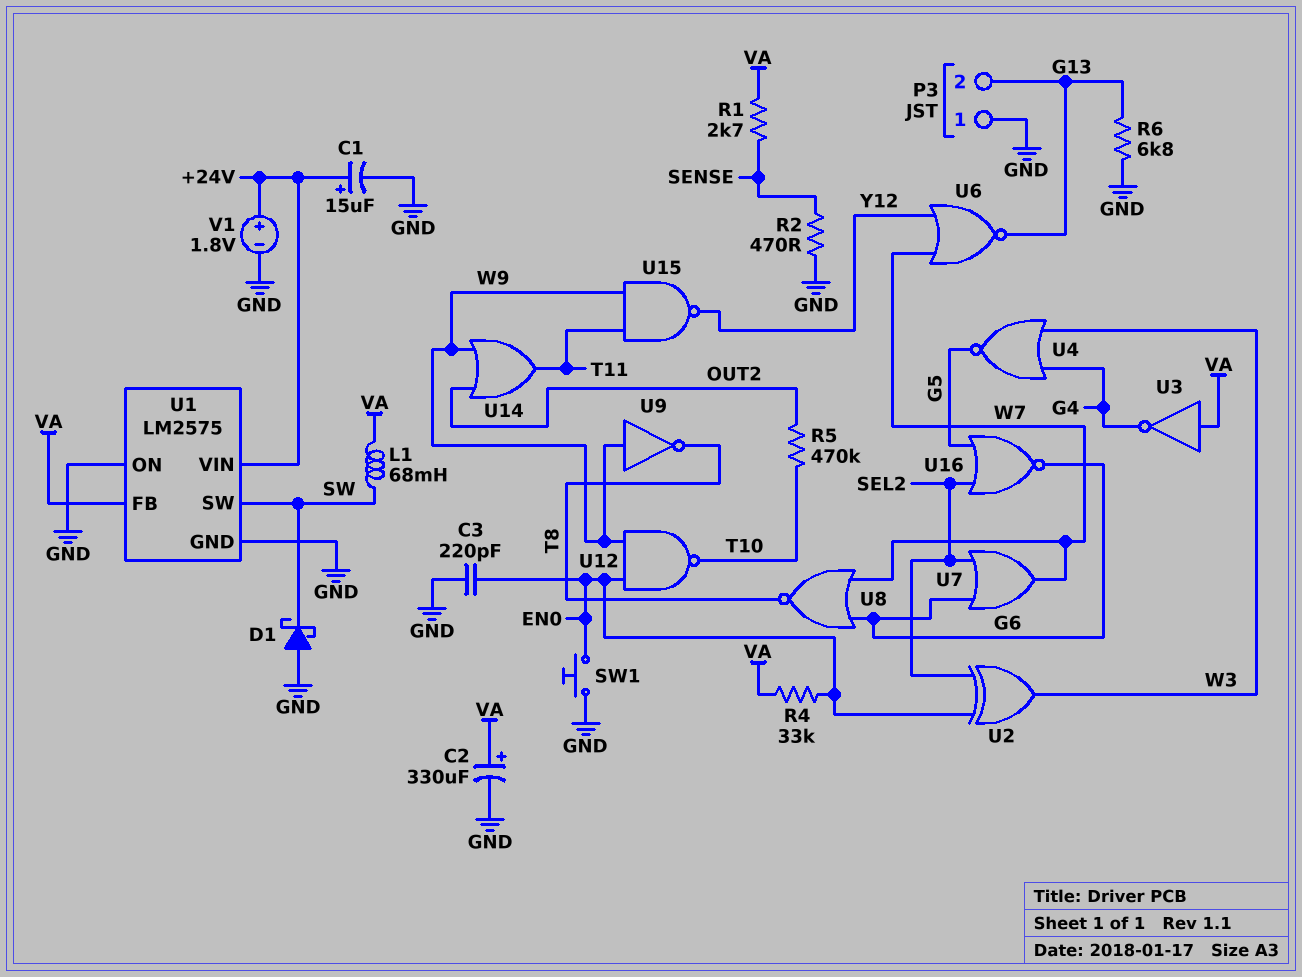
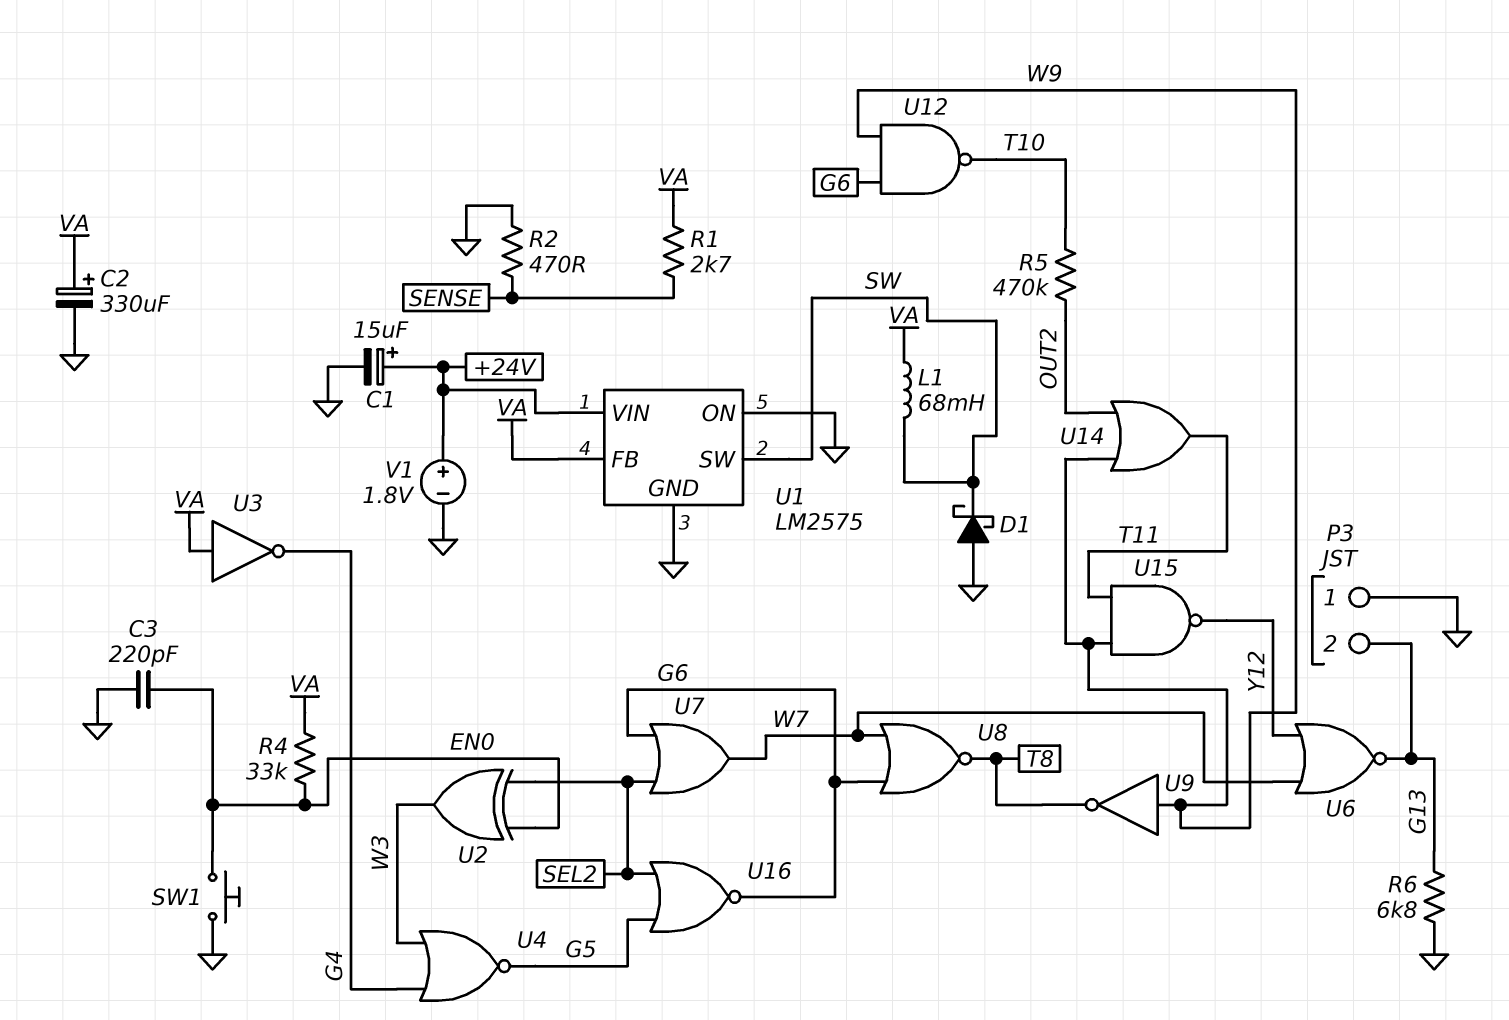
U12: NAND (in EN0, in W9, out T10) -> NAND (in G6, in W9, out T10)

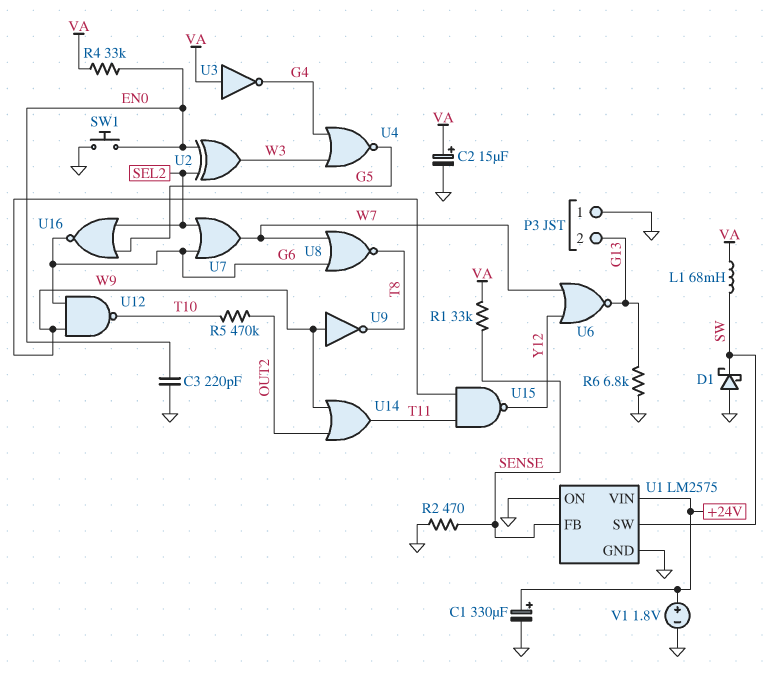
C1: 15uF (plus +24V, minus GND) -> 330uF (plus +24V, minus GND)
C2: 330uF (plus VA, minus GND) -> 15uF (plus VA, minus GND)
R1: 2.7k (SENSE, VA) -> 33k (SENSE, VA)
U1 pin FB: VA -> SENSE

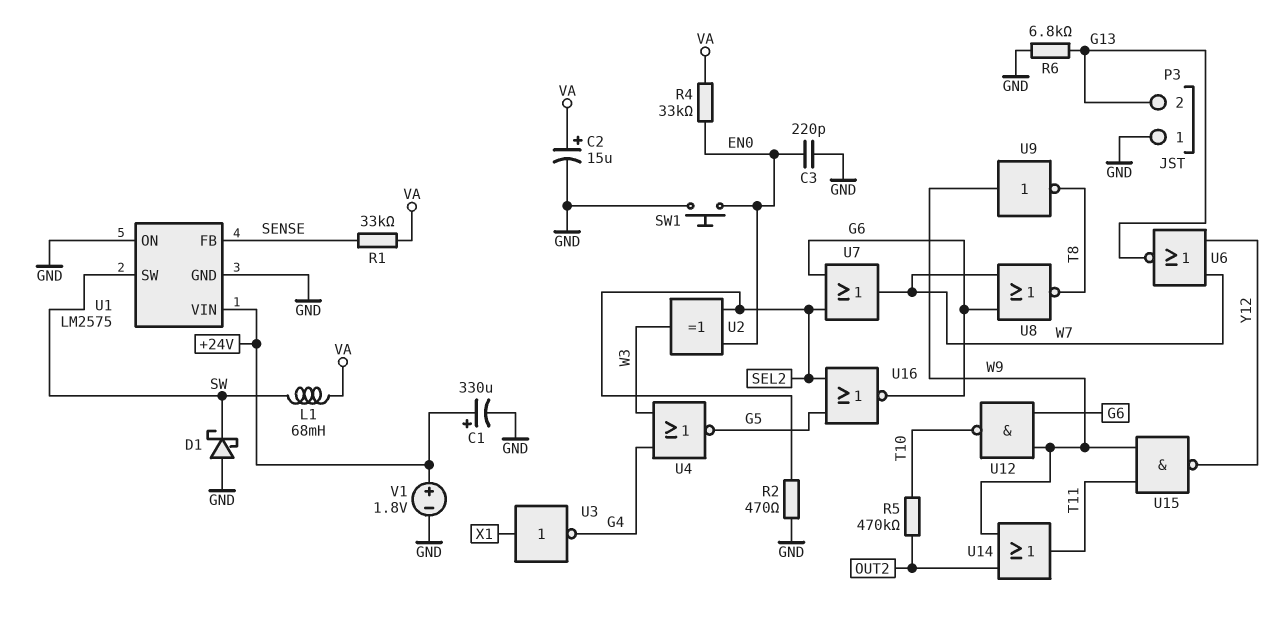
R2: 470 (GND, SENSE) -> 470 (GND, SEL2)
U3: NOT (in VA, out G4) -> NOT (in X1, out G4)

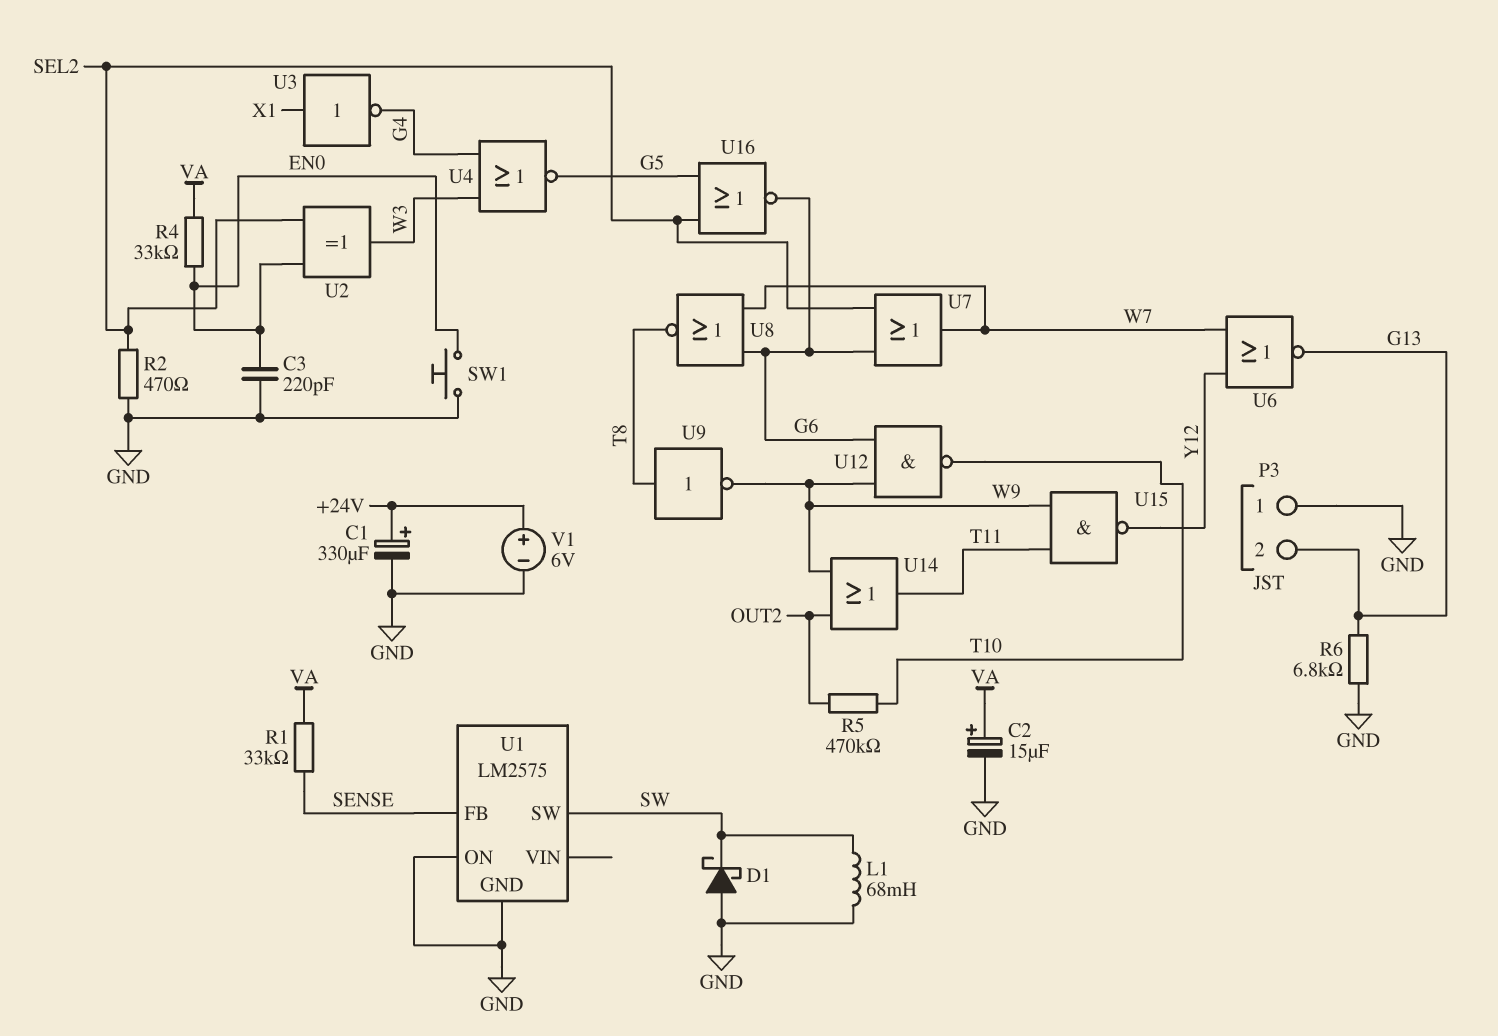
L1: 68mH (SW, VA) -> 68mH (GND, SW)
U1 pin VIN: +24V -> none
U9: NOT (in W9, out T8) -> NOT (in T8, out W9)
V1: 1.8V (plus +24V, minus GND) -> 6V (plus +24V, minus GND)

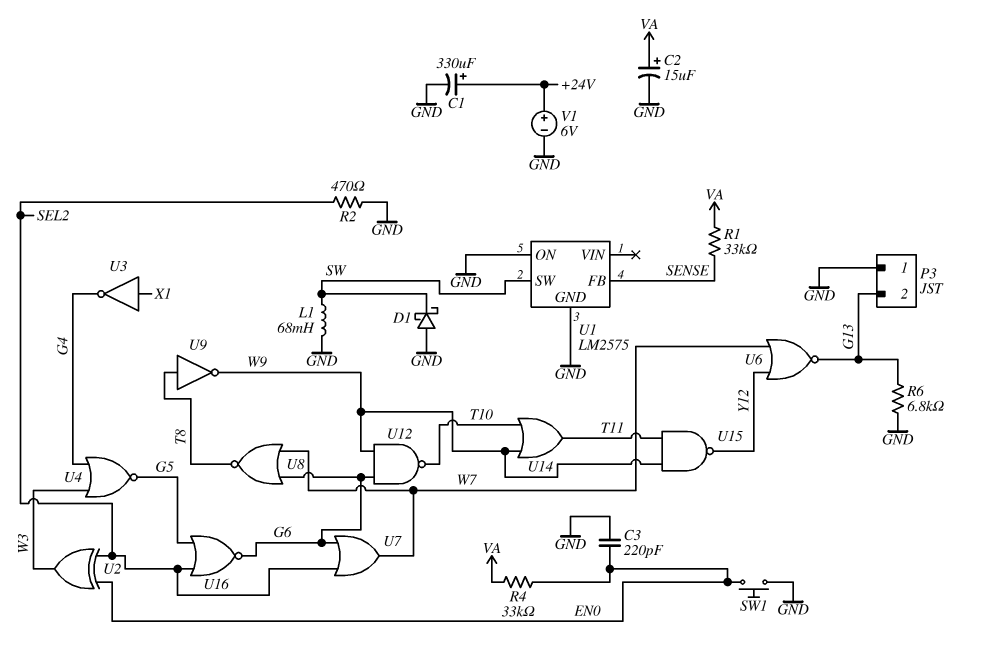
R5: 470k (OUT2, T10) -> none
U14: OR (in OUT2, in W9, out T11) -> OR (in T10, in W9, out T11)

